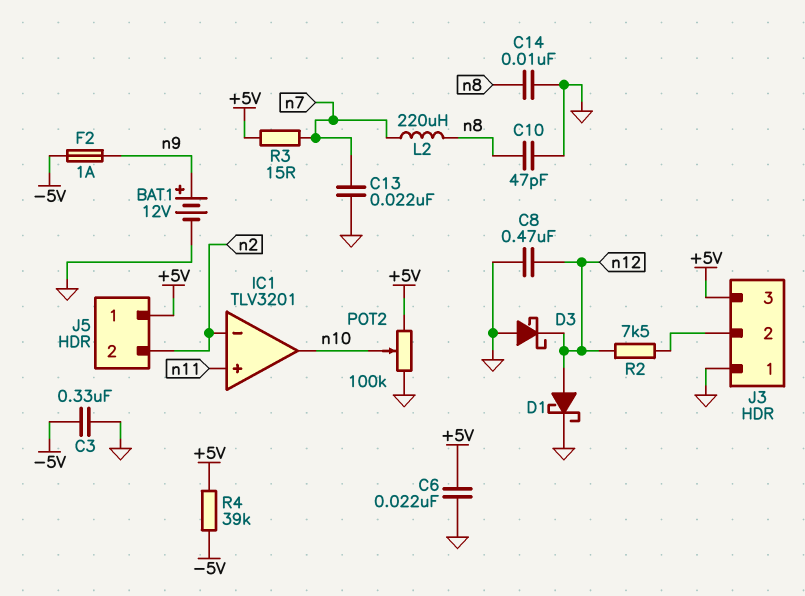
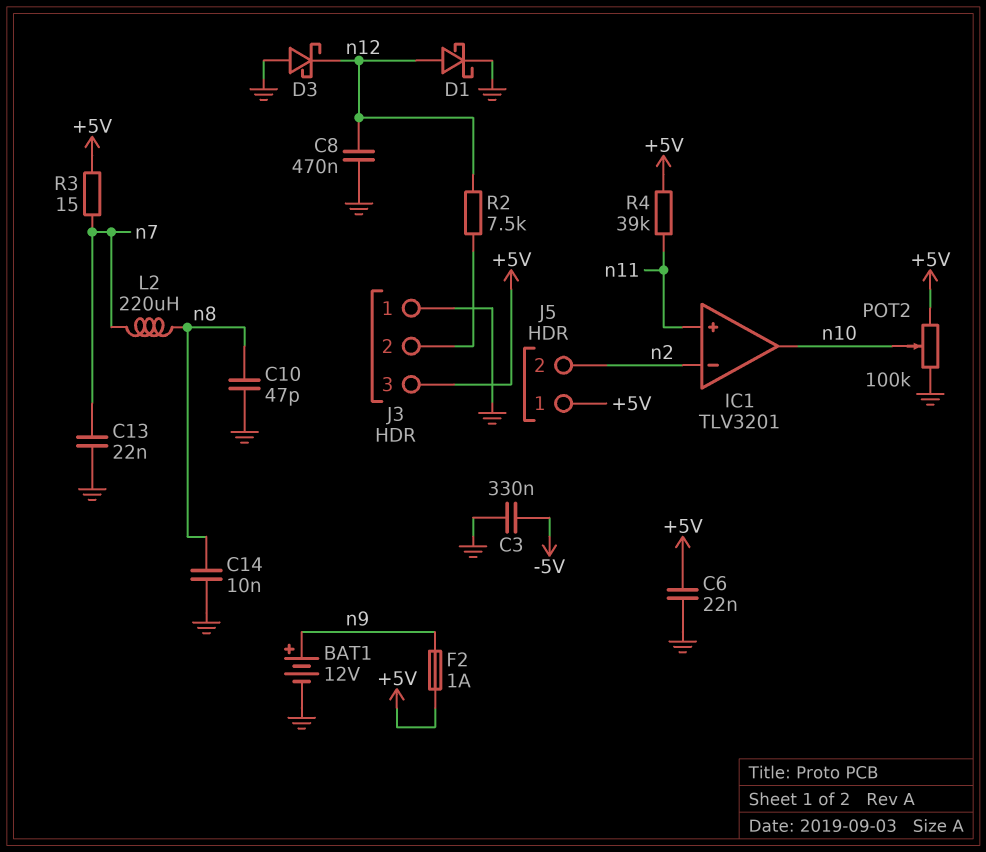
F2: 1A (-5V, n9) -> 1A (+5V, n9)
R4: 39k (+5V, -5V) -> 39k (+5V, n11)

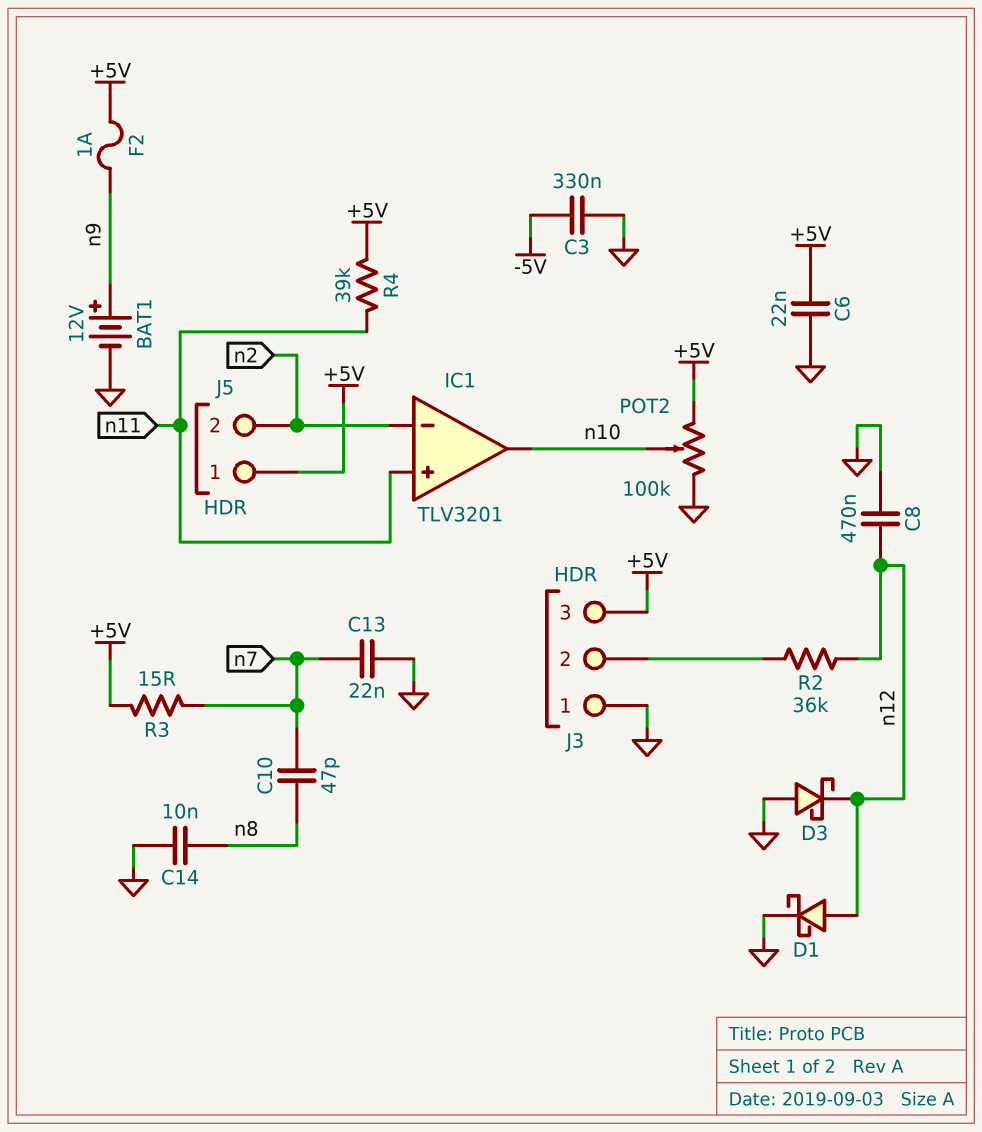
C10: 47pF (GND, n8) -> 47pF (n7, n8)
L2: 220uH (n7, n8) -> none
R2: 7.5k (J3/2, n12) -> 36k (J3/2, n12)

